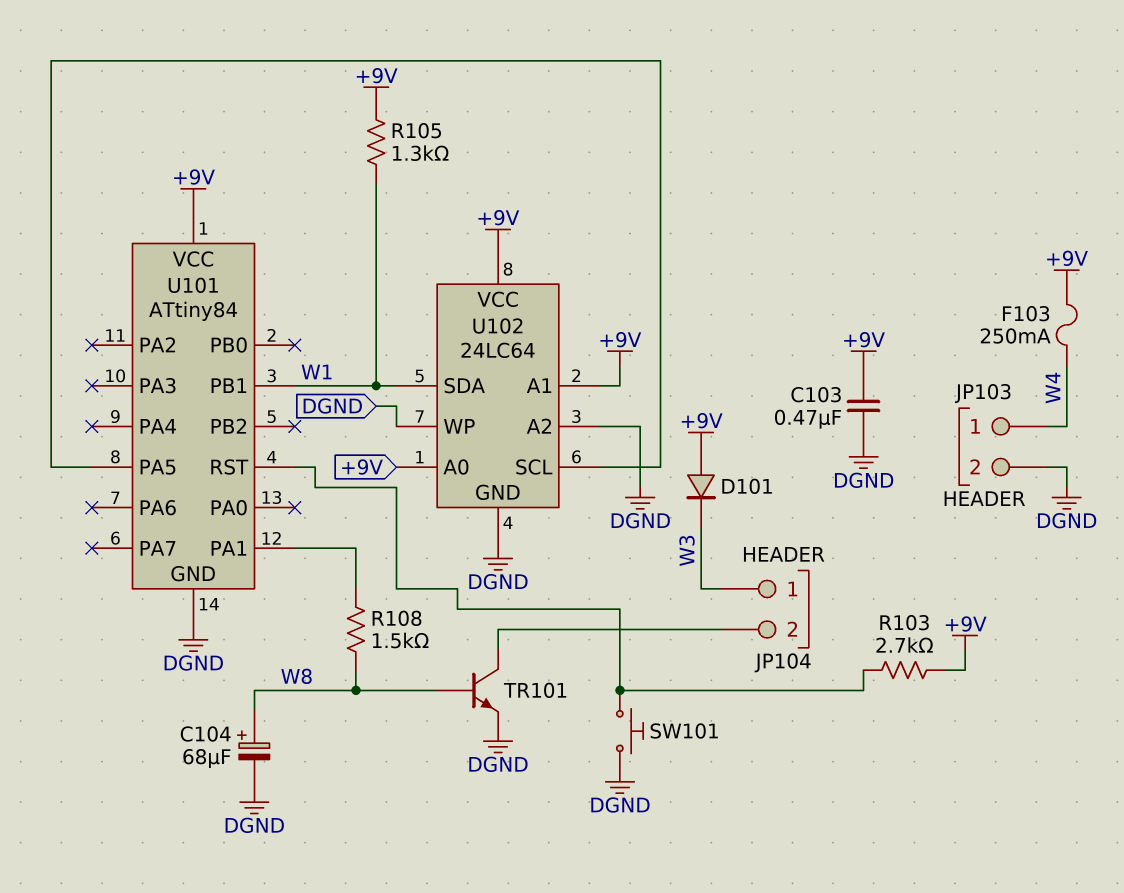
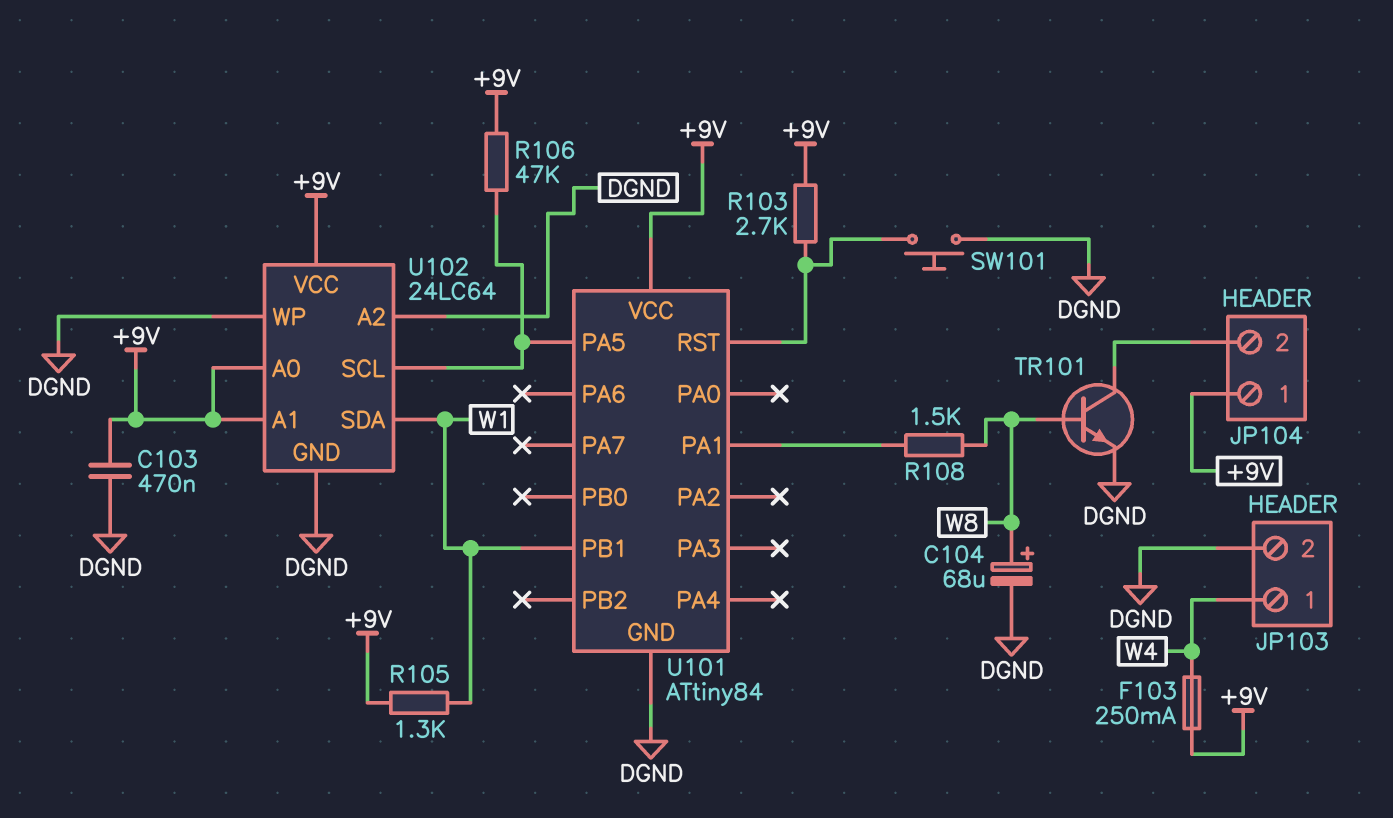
D101: diode (A +9V, K W3) -> none
JP104 pin 1: W3 -> +9V
R106: none -> 47k (+9V, U101/PA5)

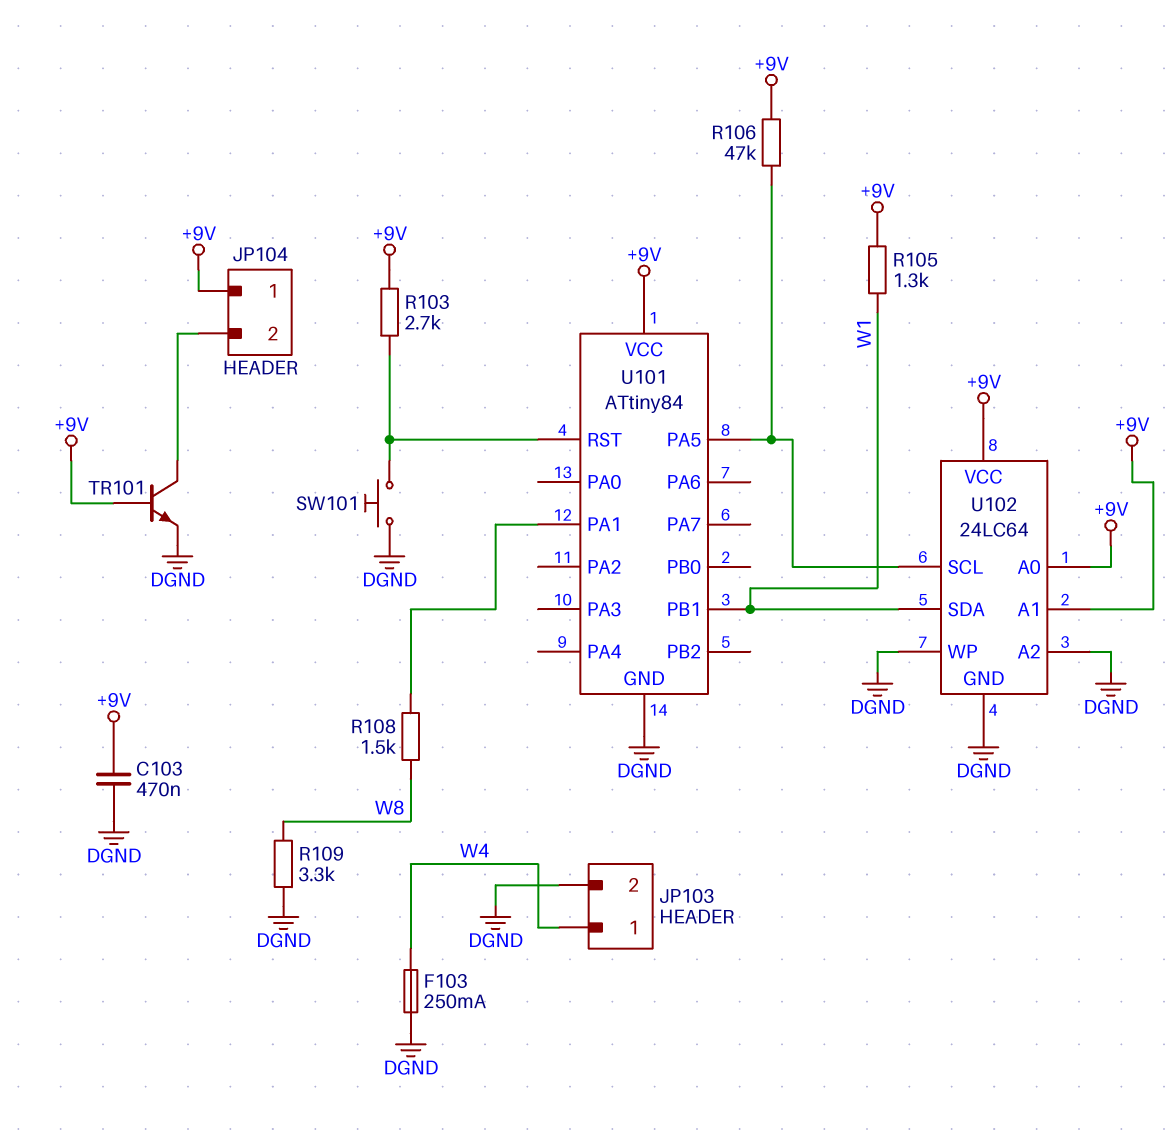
C104: 68uF (plus W8, minus DGND) -> none
F103: 250mA (+9V, W4) -> 250mA (DGND, W4)
R109: none -> 3.3k (DGND, W8)
TR101: NPN (B W8, C JP104/2, E DGND) -> NPN (B +9V, C JP104/2, E DGND)

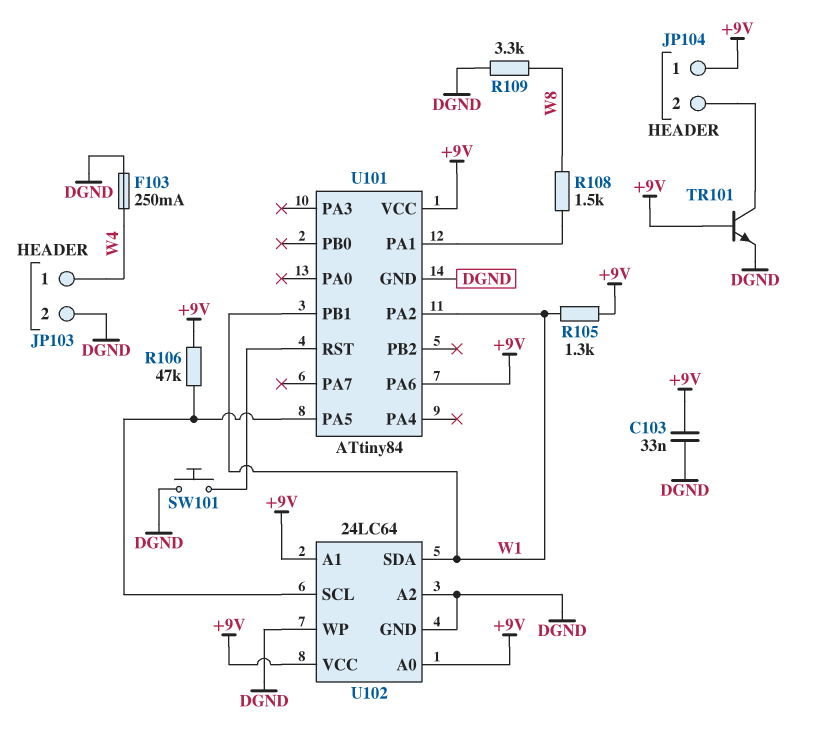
C103: 470nF (+9V, DGND) -> 33nF (+9V, DGND)
R103: 2.7k (+9V, U101/RST) -> none
U101 pin PA2: none -> W1
U101 pin PA6: none -> +9V

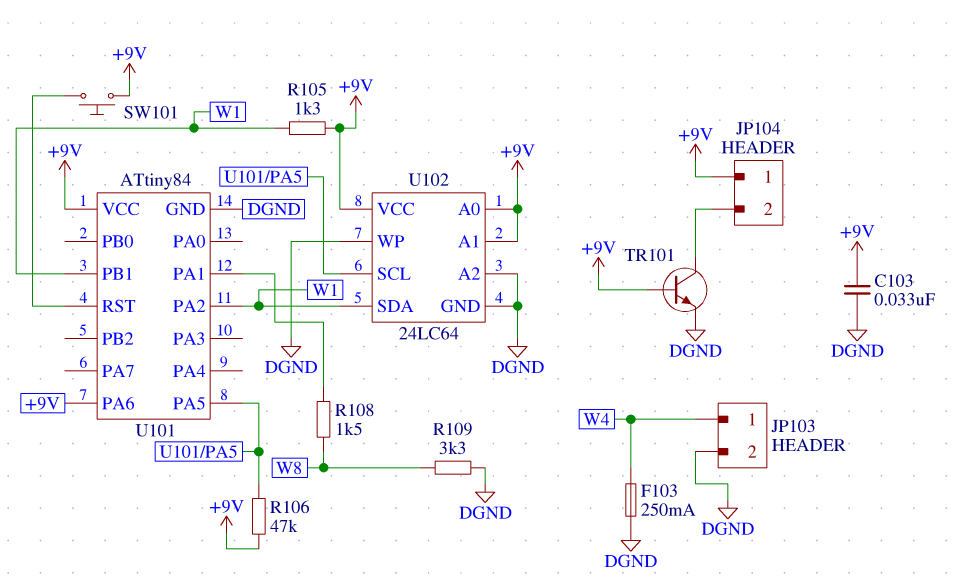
SW101: button (DGND, U101/RST) -> button (+9V, U101/RST)

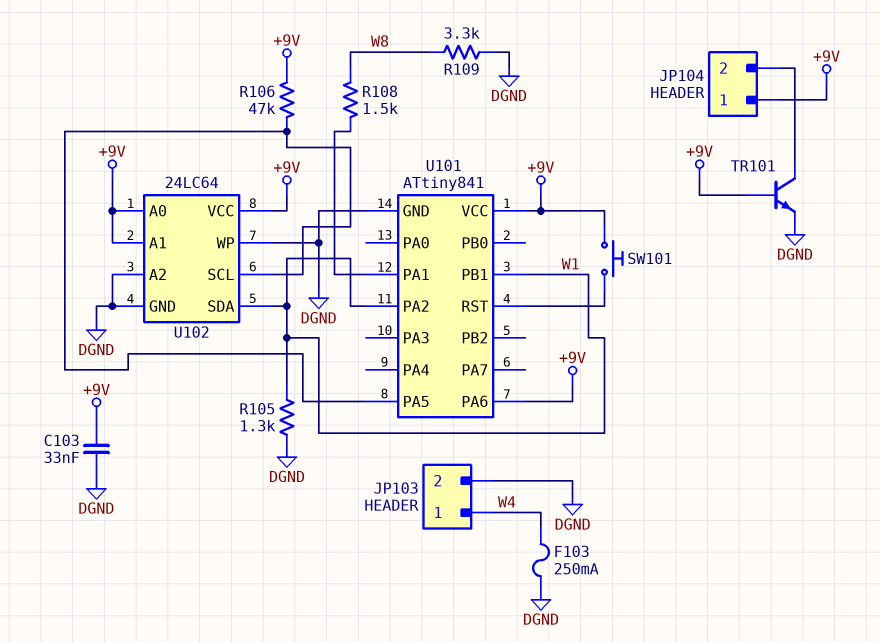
R105: 1.3k (+9V, W1) -> 1.3k (DGND, W1)
U101: ATtiny84 -> ATtiny841

